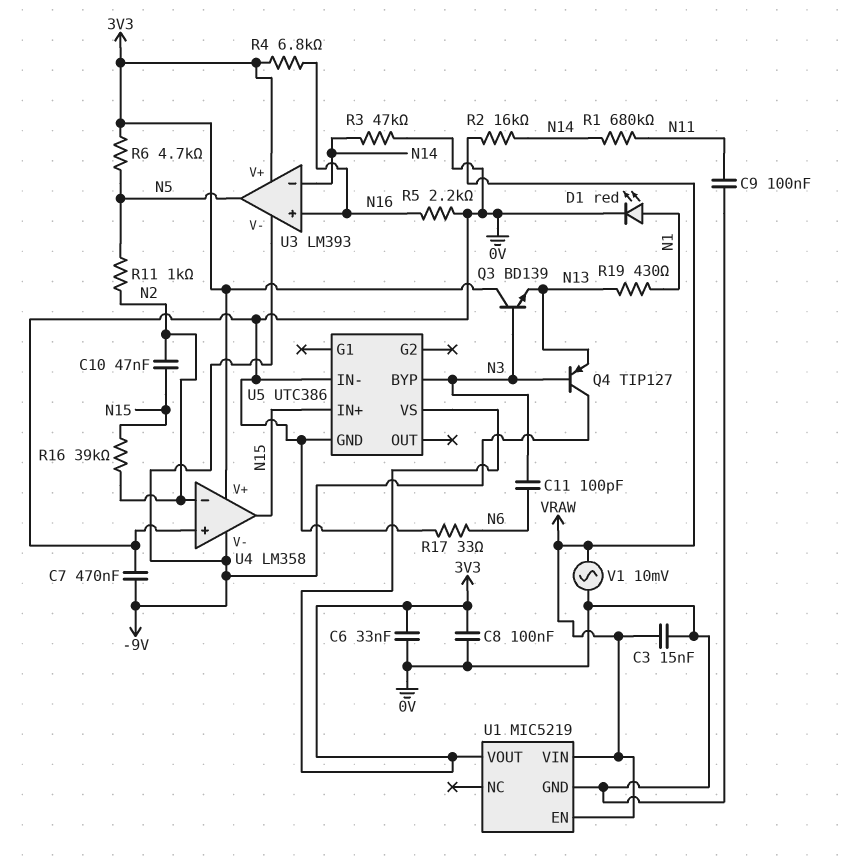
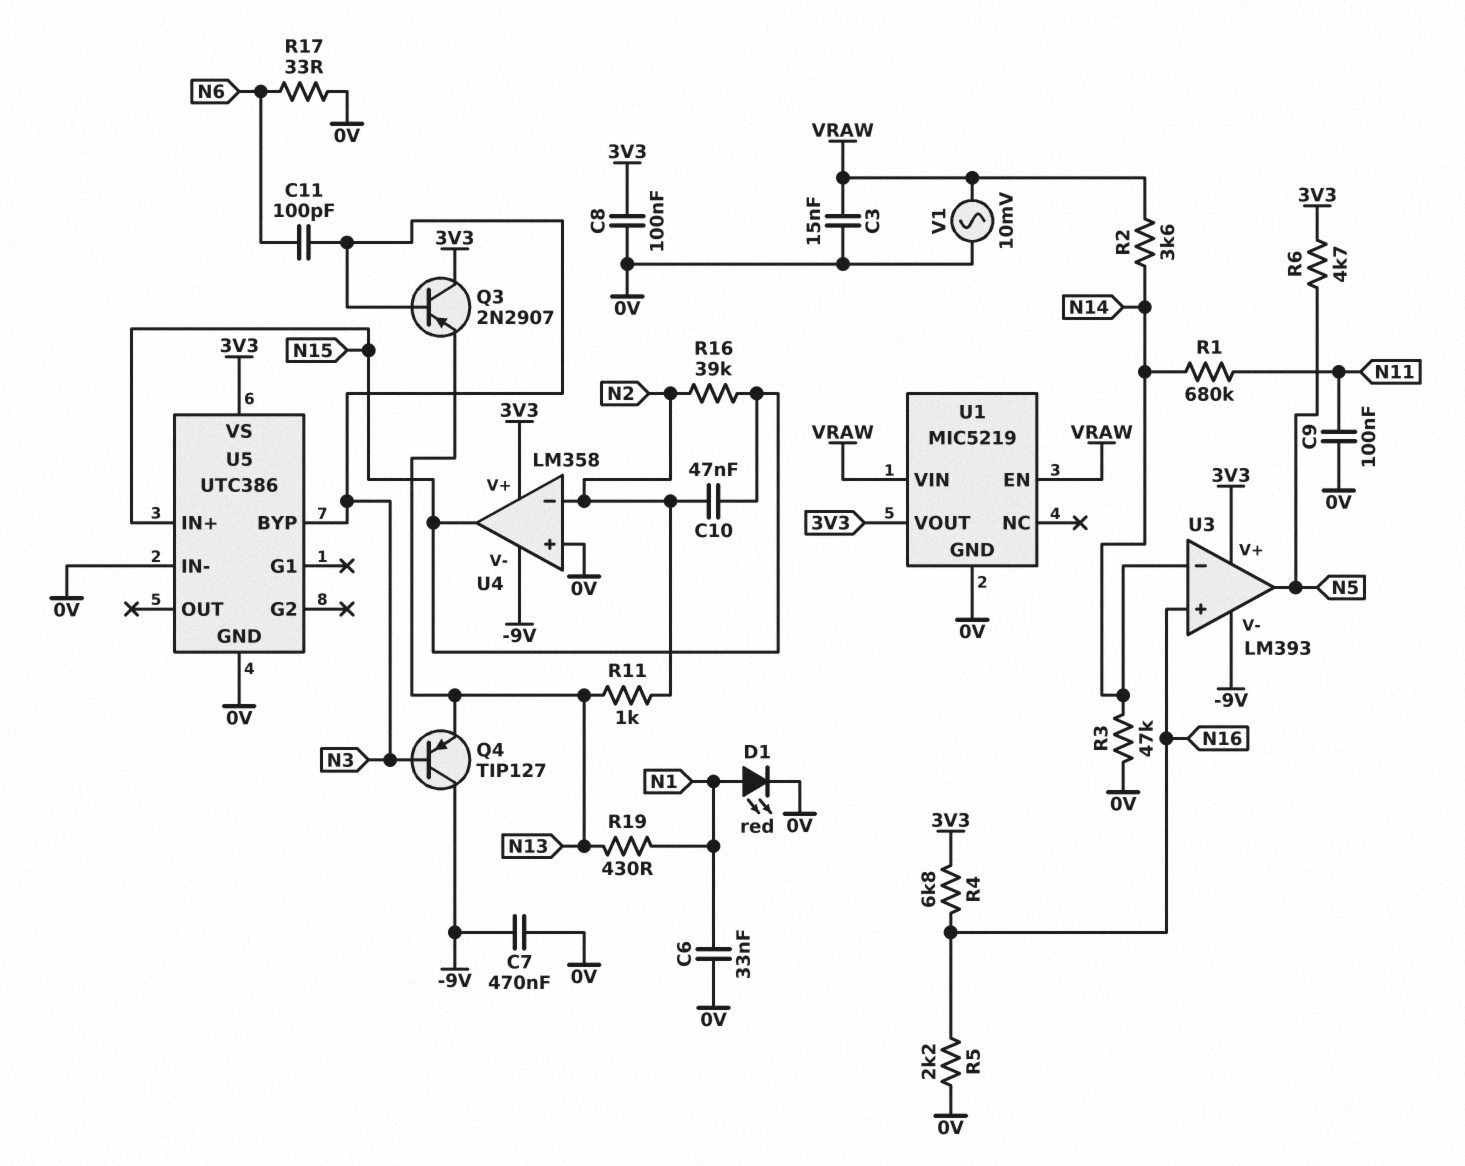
C6: 33nF (0V, 3V3) -> 33nF (0V, N1)
Q3: NPN BD139 (B N3, C 3V3, E N13) -> PNP 2N2907 (B N3, C 3V3, E N13)
R2: 16k (N14, VRAW) -> 3.6k (N14, VRAW)
R11: 1k (N2, N5) -> 1k (N2, N13)

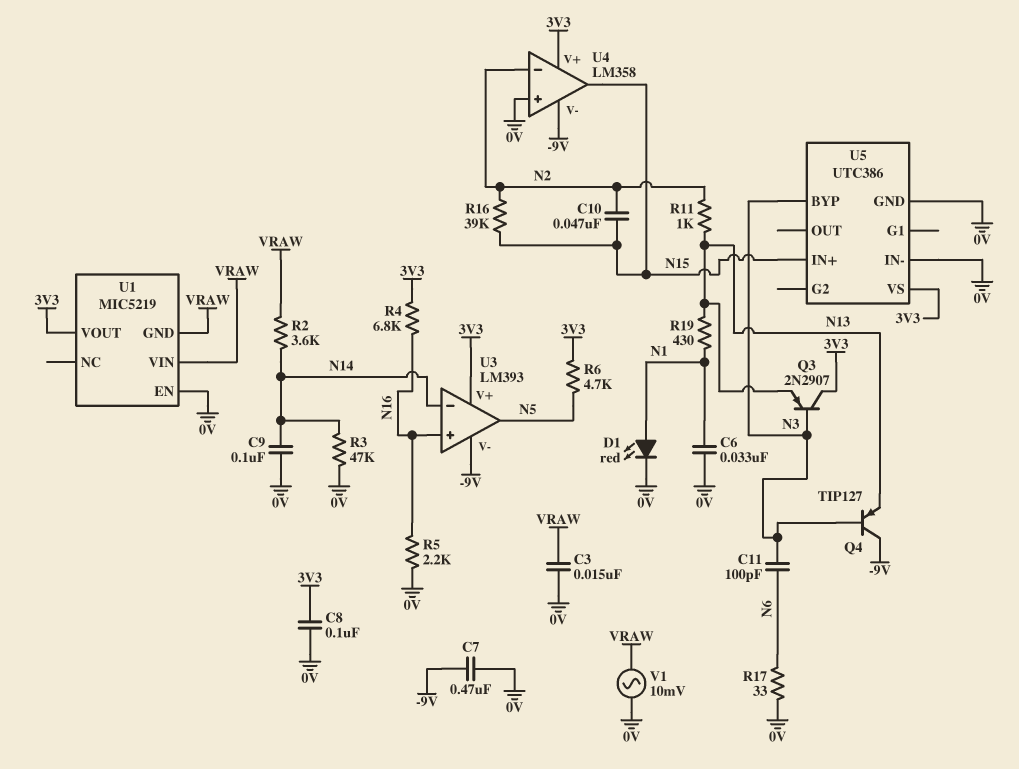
C9: 100nF (0V, N11) -> 100nF (0V, N14)
R1: 680k (N11, N14) -> none
U1 pin EN: VRAW -> 0V
U1 pin GND: 0V -> VRAW

